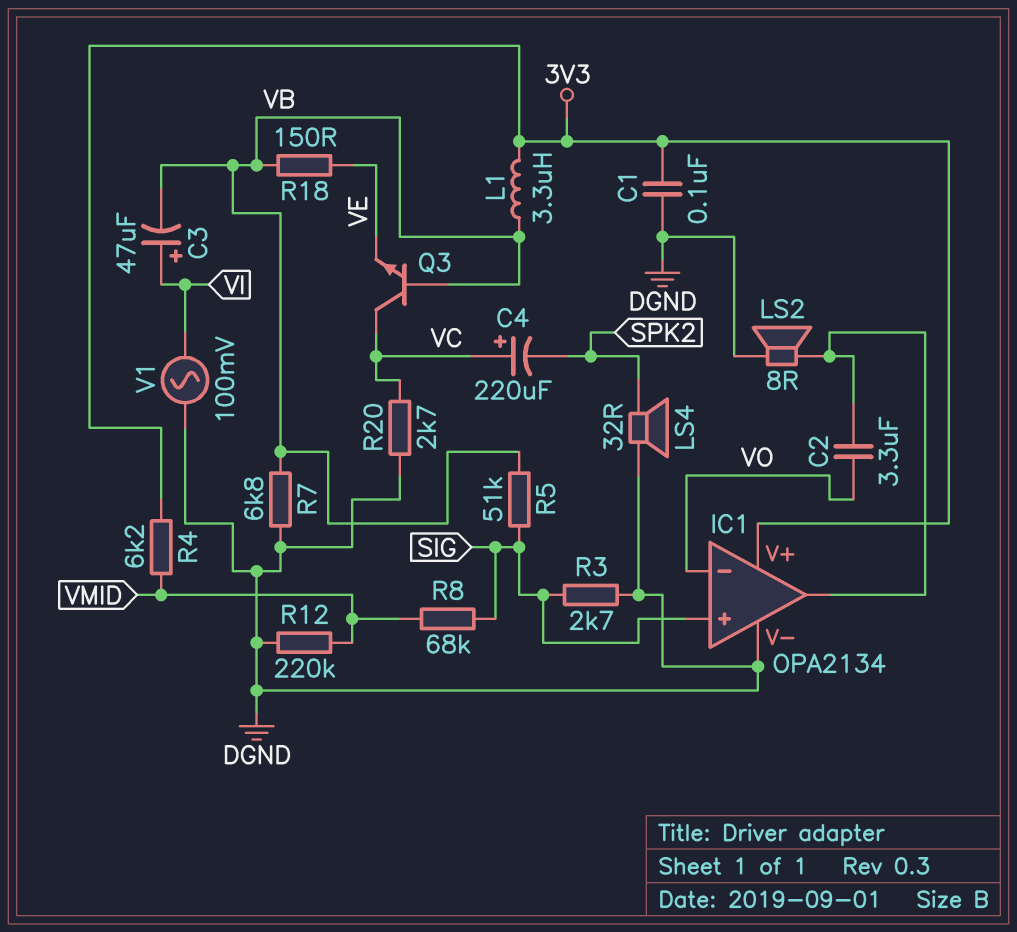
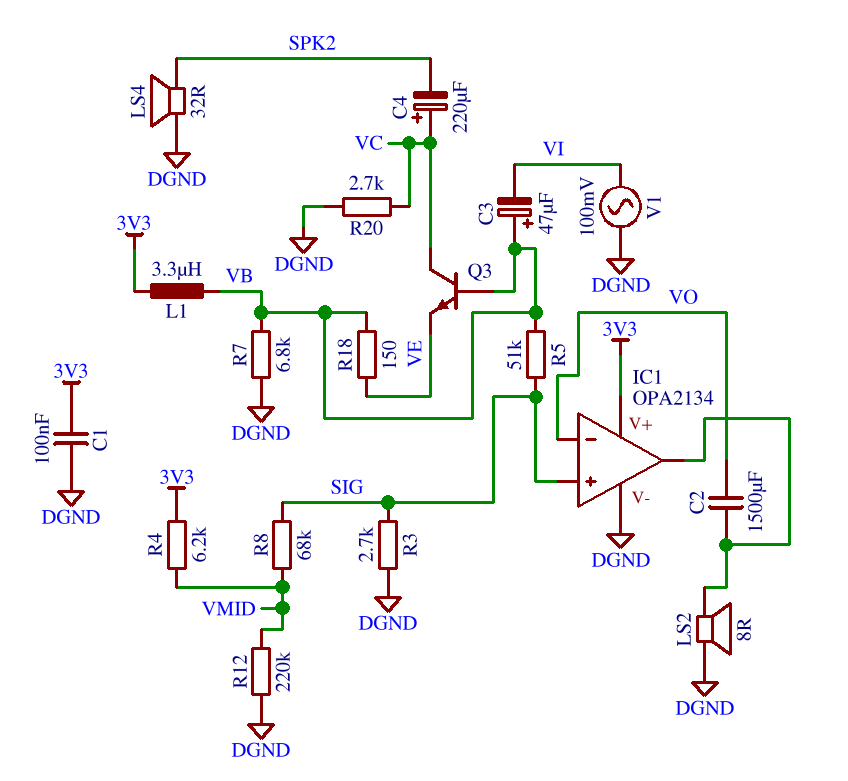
C2: 3.3uF (IC1/out, VO) -> 1500uF (IC1/out, VO)
C3: 47uF (plus VI, minus VB) -> 47uF (plus VB, minus VI)

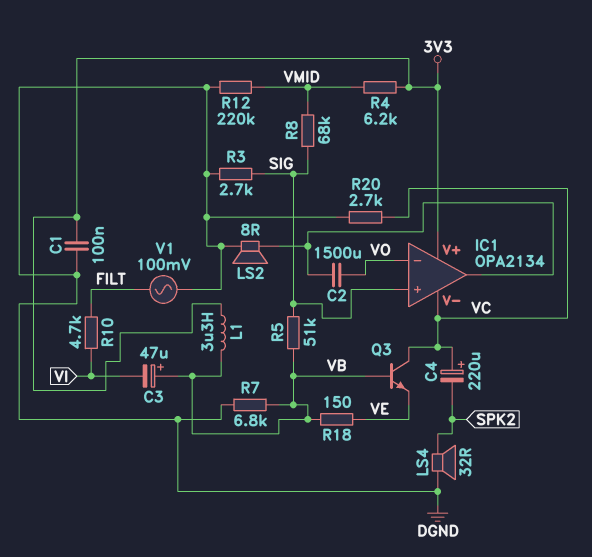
IC1 pin V-: DGND -> VC
R10: none -> 4.7k (FILT, VI)
V1: AC 100mV (DGND, VI) -> AC 100mV (DGND, FILT)

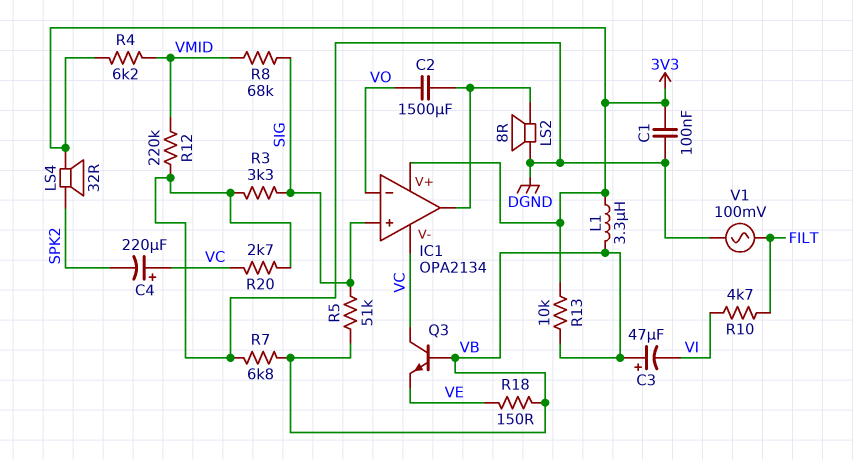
LS4: speaker 32R (DGND, SPK2) -> speaker 32R (3V3, SPK2)
R3: 2.7k (DGND, SIG) -> 3.3k (DGND, SIG)
R13: none -> 10k (3V3, VB)

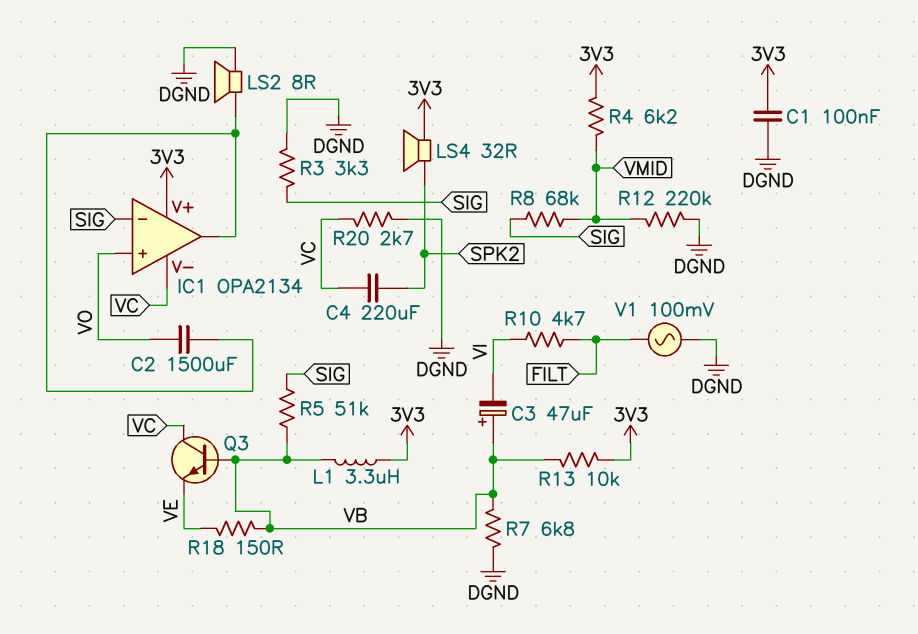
C4: 220uF (plus VC, minus SPK2) -> 220uF (SPK2, VC)
IC1 pin in+: SIG -> VO
IC1 pin in-: VO -> SIG

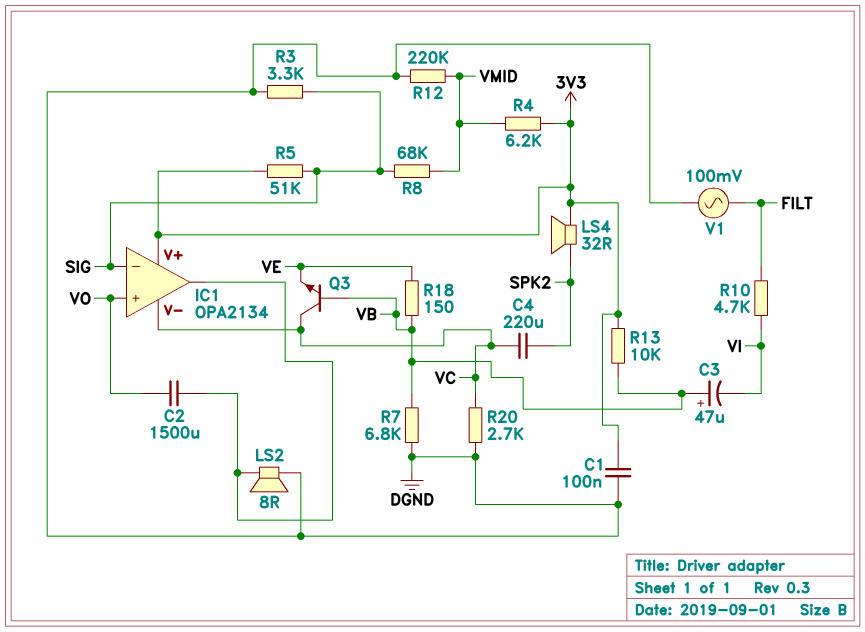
L1: 3.3uH (3V3, VB) -> none
R5: 51k (SIG, VB) -> 51k (3V3, SIG)

